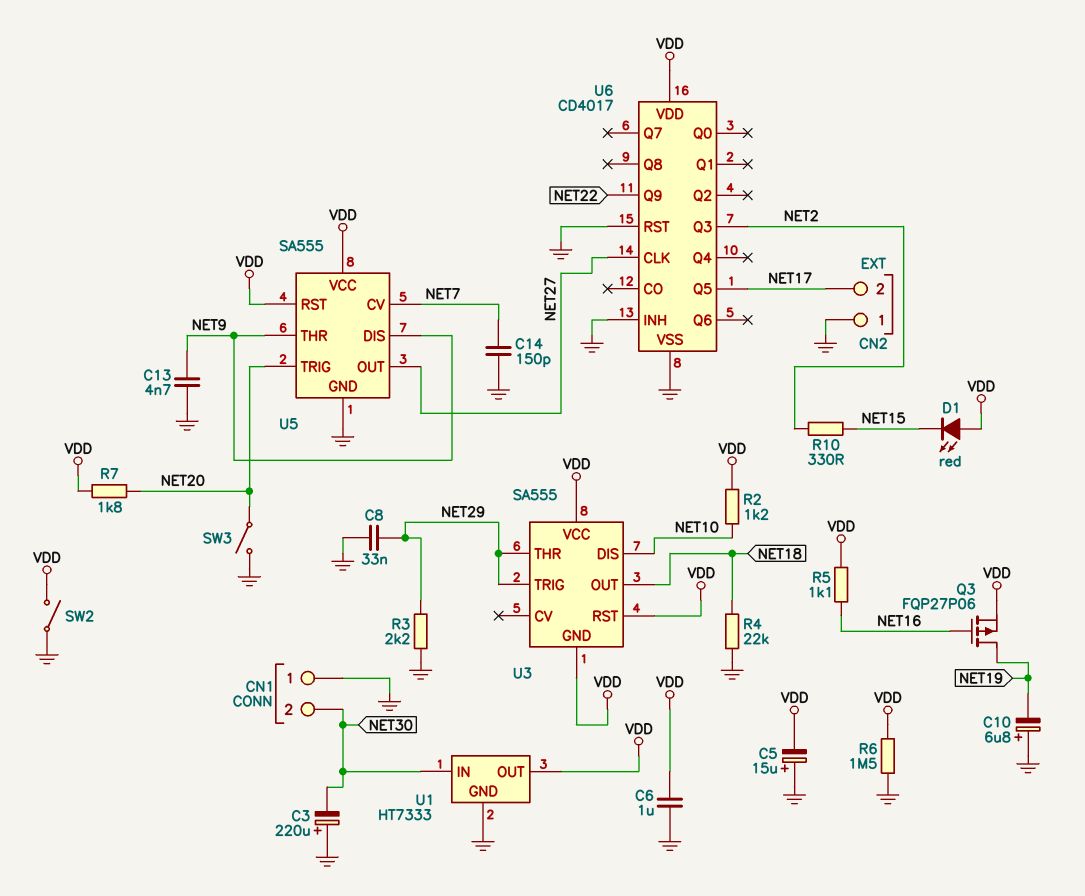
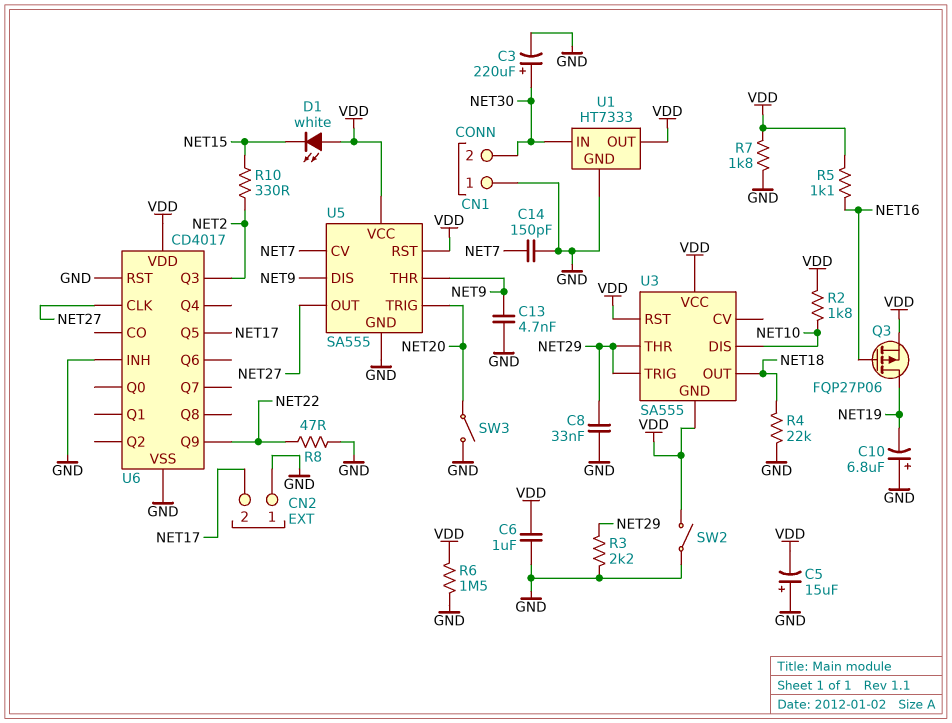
C3: 220uF (plus GND, minus NET30) -> 220uF (plus NET30, minus GND)
D1: LED red (A VDD, K NET15) -> LED white (A VDD, K NET15)
R2: 1.2k (NET10, VDD) -> 1.8k (NET10, VDD)
R7: 1.8k (NET20, VDD) -> 1.8k (GND, VDD)
R8: none -> 47 (GND, NET22)

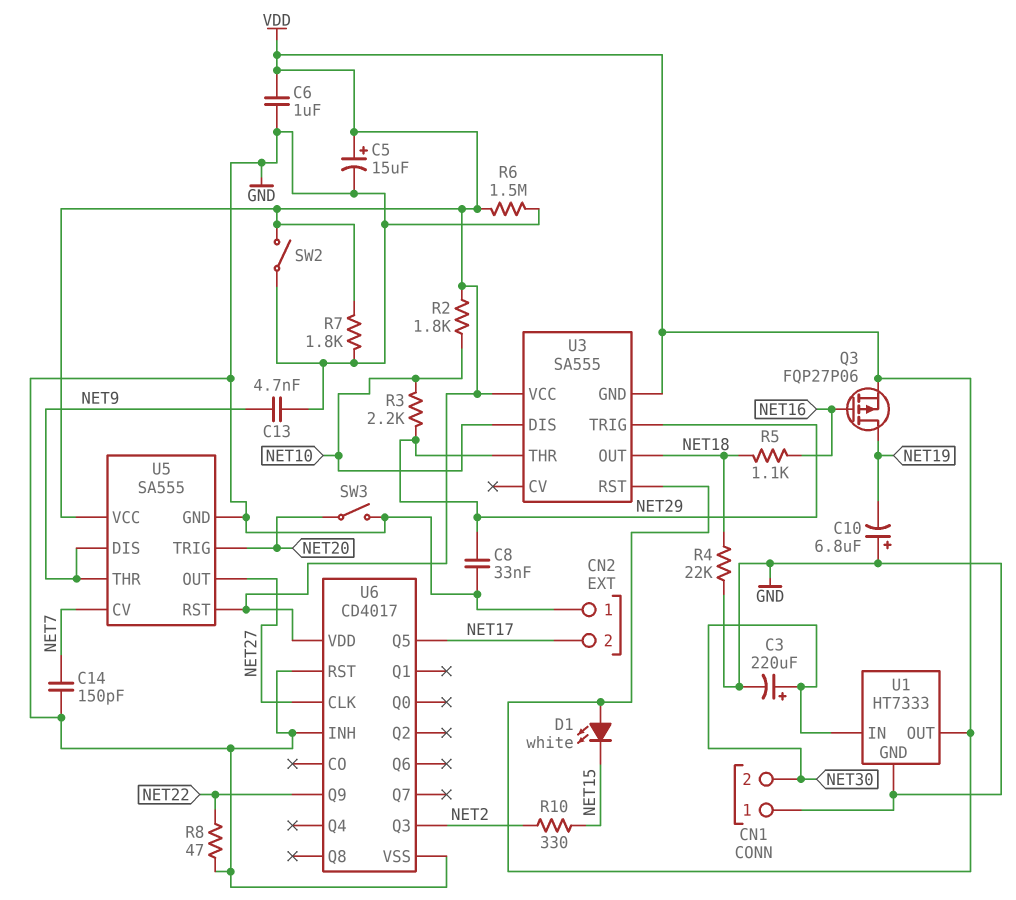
C5: 15uF (plus GND, minus VDD) -> 15uF (plus VDD, minus GND)
R3: 2.2k (GND, NET29) -> 2.2k (NET10, NET29)
R5: 1.1k (NET16, VDD) -> 1.1k (NET16, NET18)

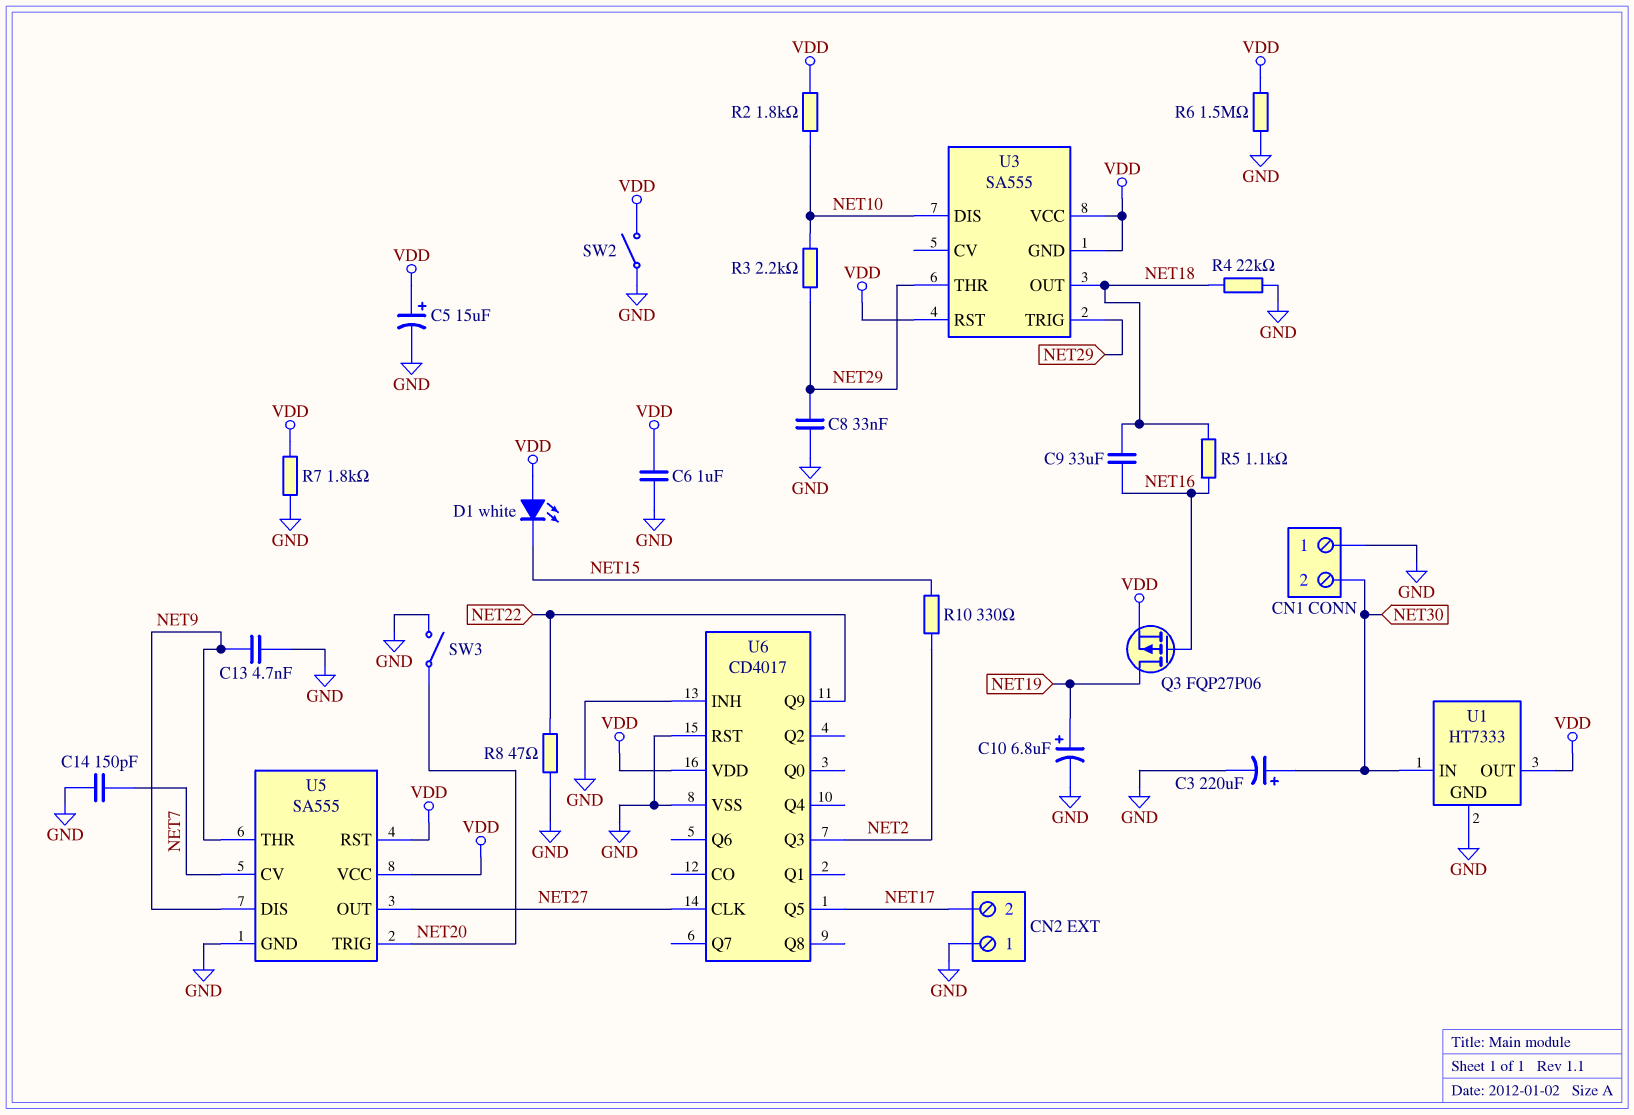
C9: none -> 33uF (NET16, NET18)
C10: 6.8uF (plus GND, minus NET19) -> 6.8uF (plus NET19, minus GND)

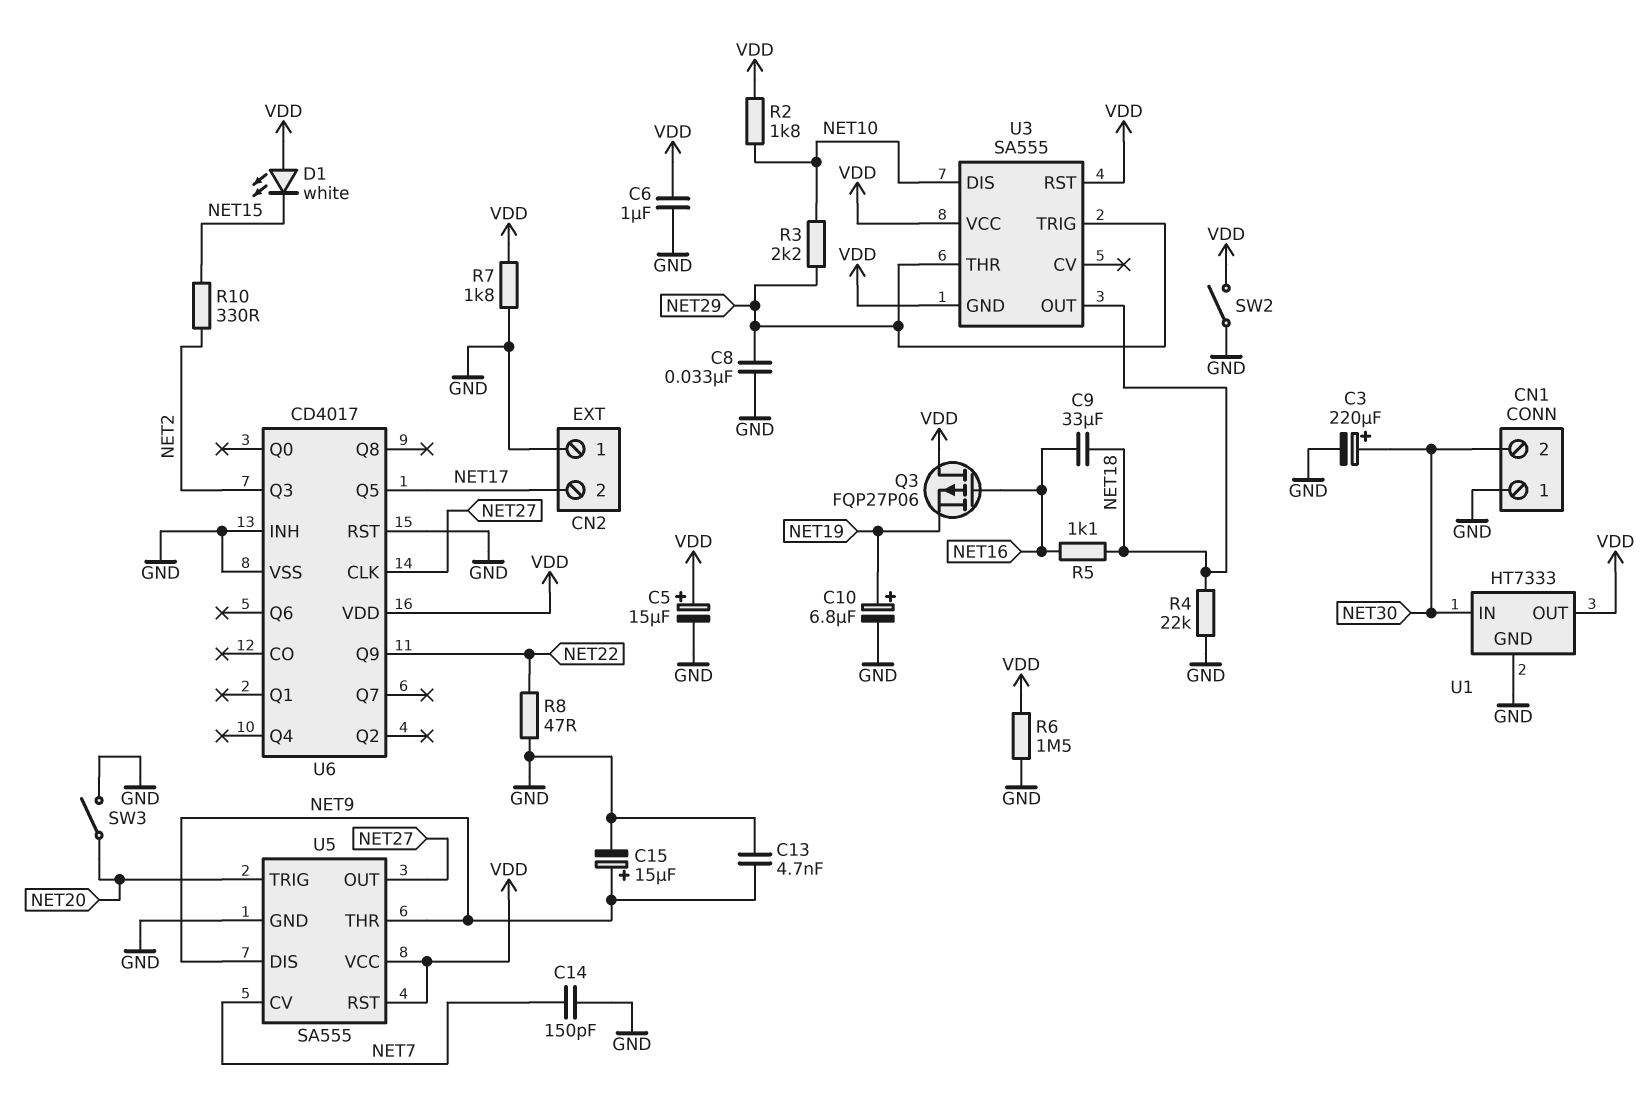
C15: none -> 15uF (plus NET9, minus GND)
Q3: PMOS FQP27P06 (G NET16, D NET19, S VDD) -> PMOS FQP27P06 (G NET16, D VDD, S NET19)

